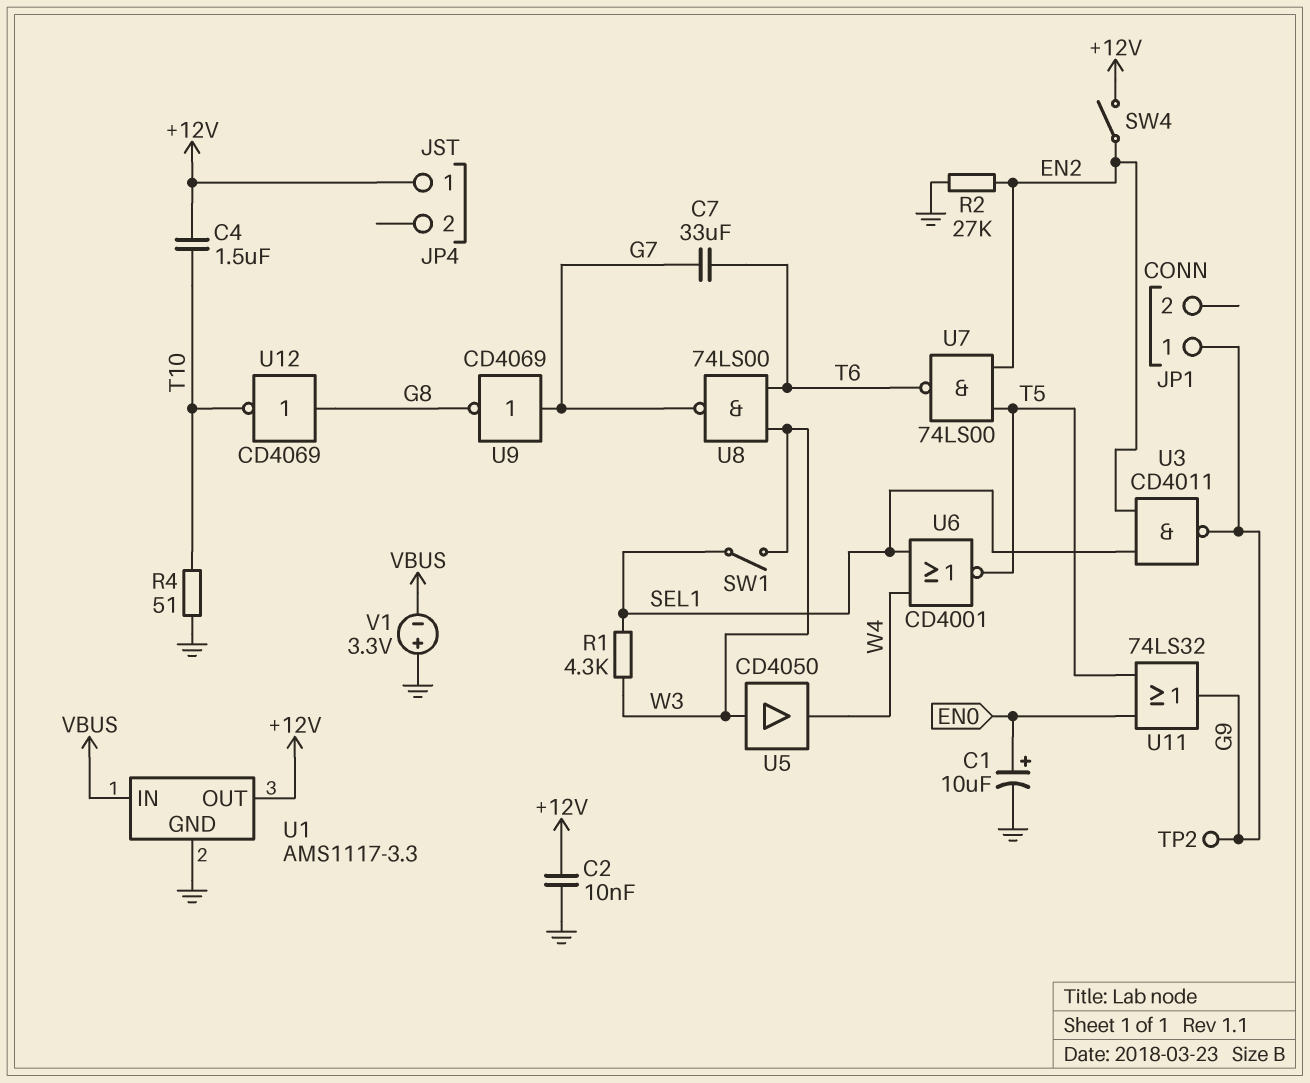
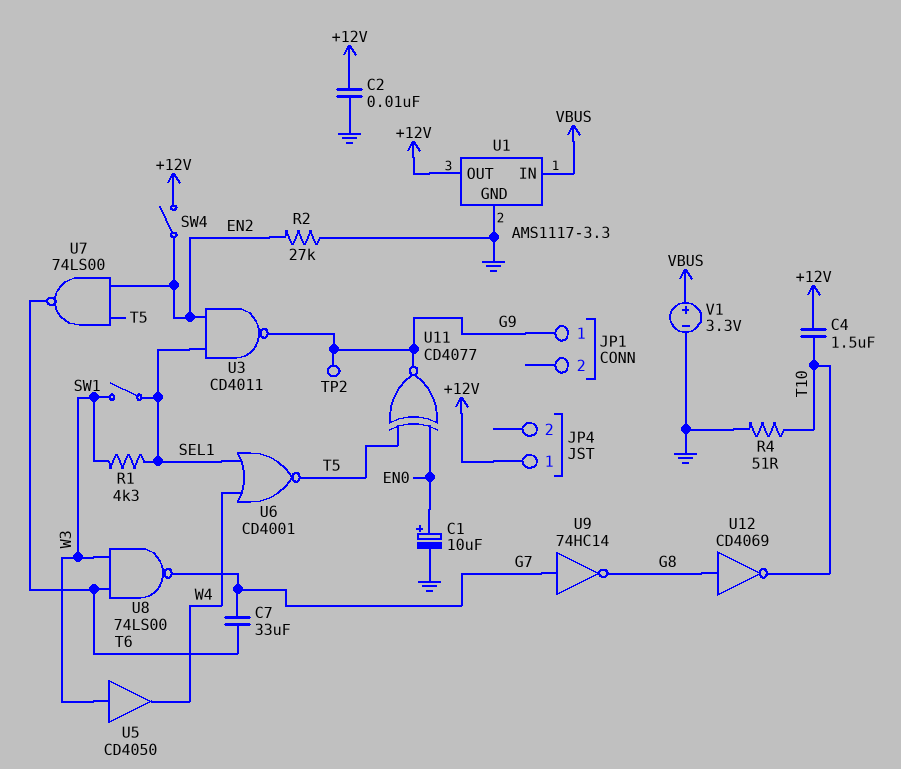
U9: NOT CD4069 (in G7, out G8) -> NOT 74HC14 (in G7, out G8)
U11: OR 74LS32 (in EN0, in T5, out G9) -> XNOR CD4077 (in EN0, in T5, out G9)
V1: 3.3V (plus GND, minus VBUS) -> 3.3V (plus VBUS, minus GND)

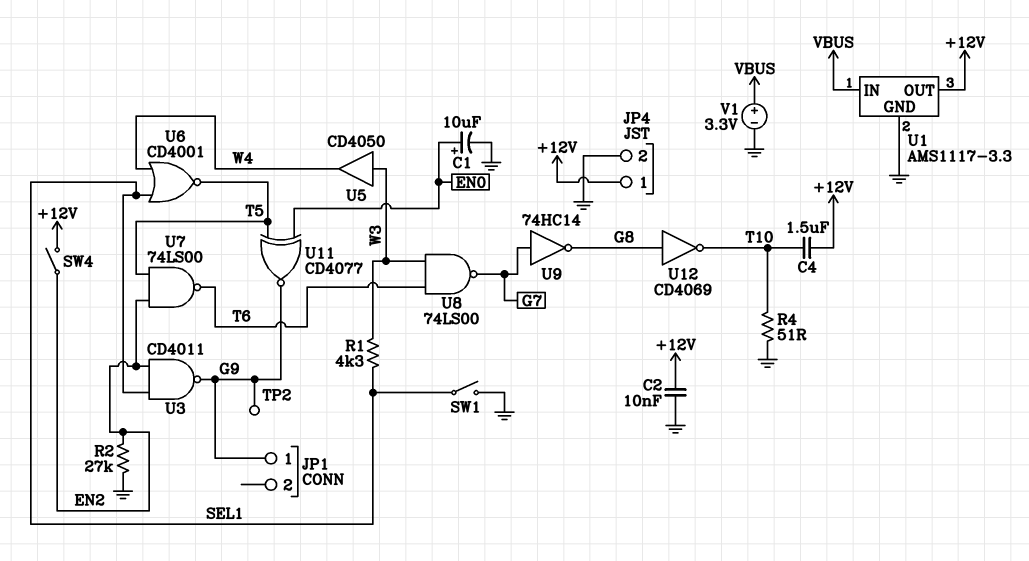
C7: 33uF (G7, T6) -> none
JP4 pin 2: none -> GND
SW1: switch (SEL1, W3) -> switch (GND, SEL1)

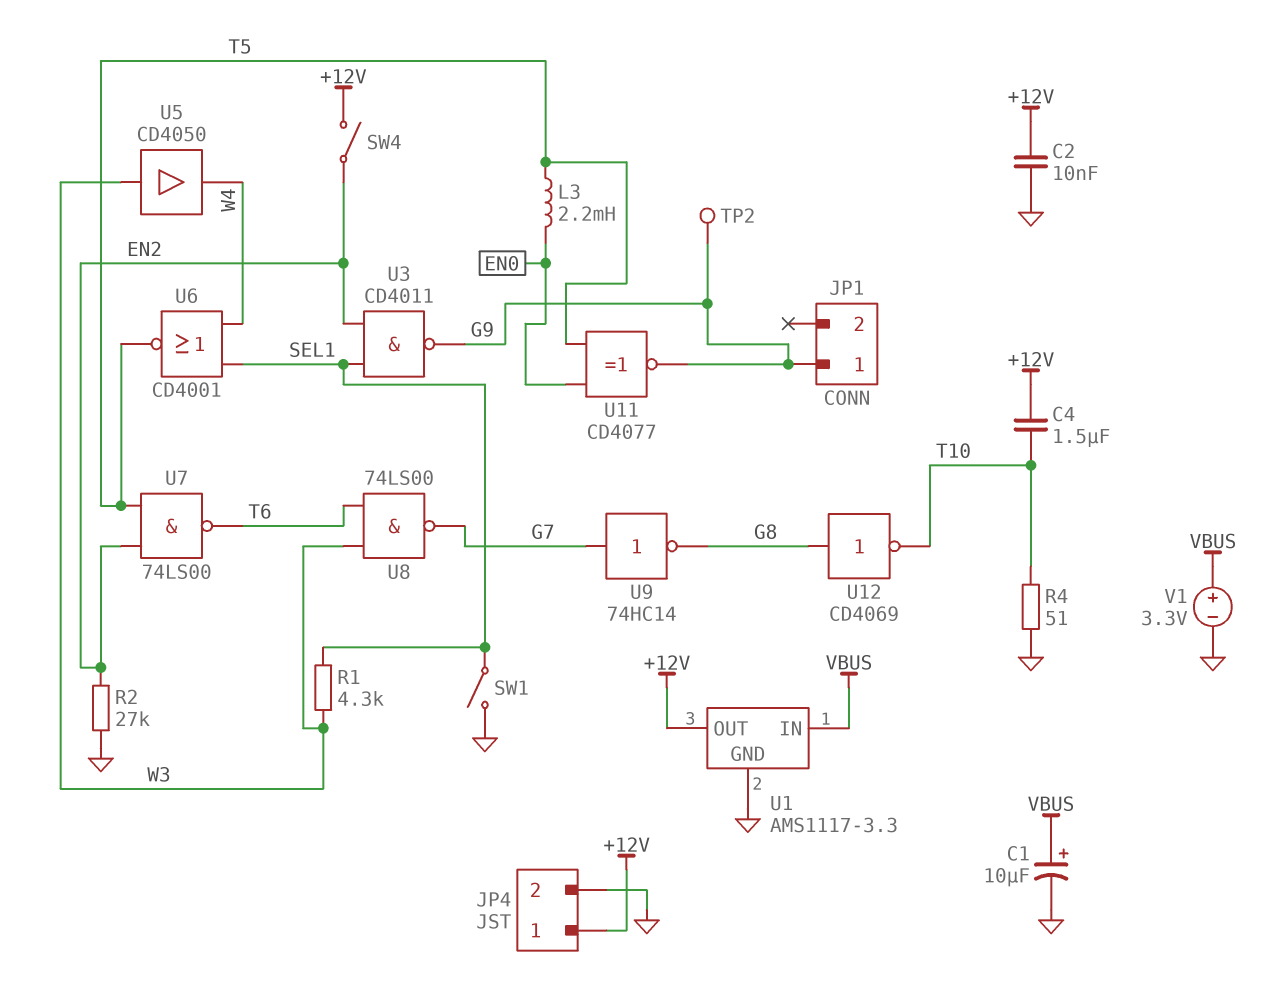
C1: 10uF (plus EN0, minus GND) -> 10uF (plus VBUS, minus GND)
L3: none -> 2.2mH (EN0, T5)

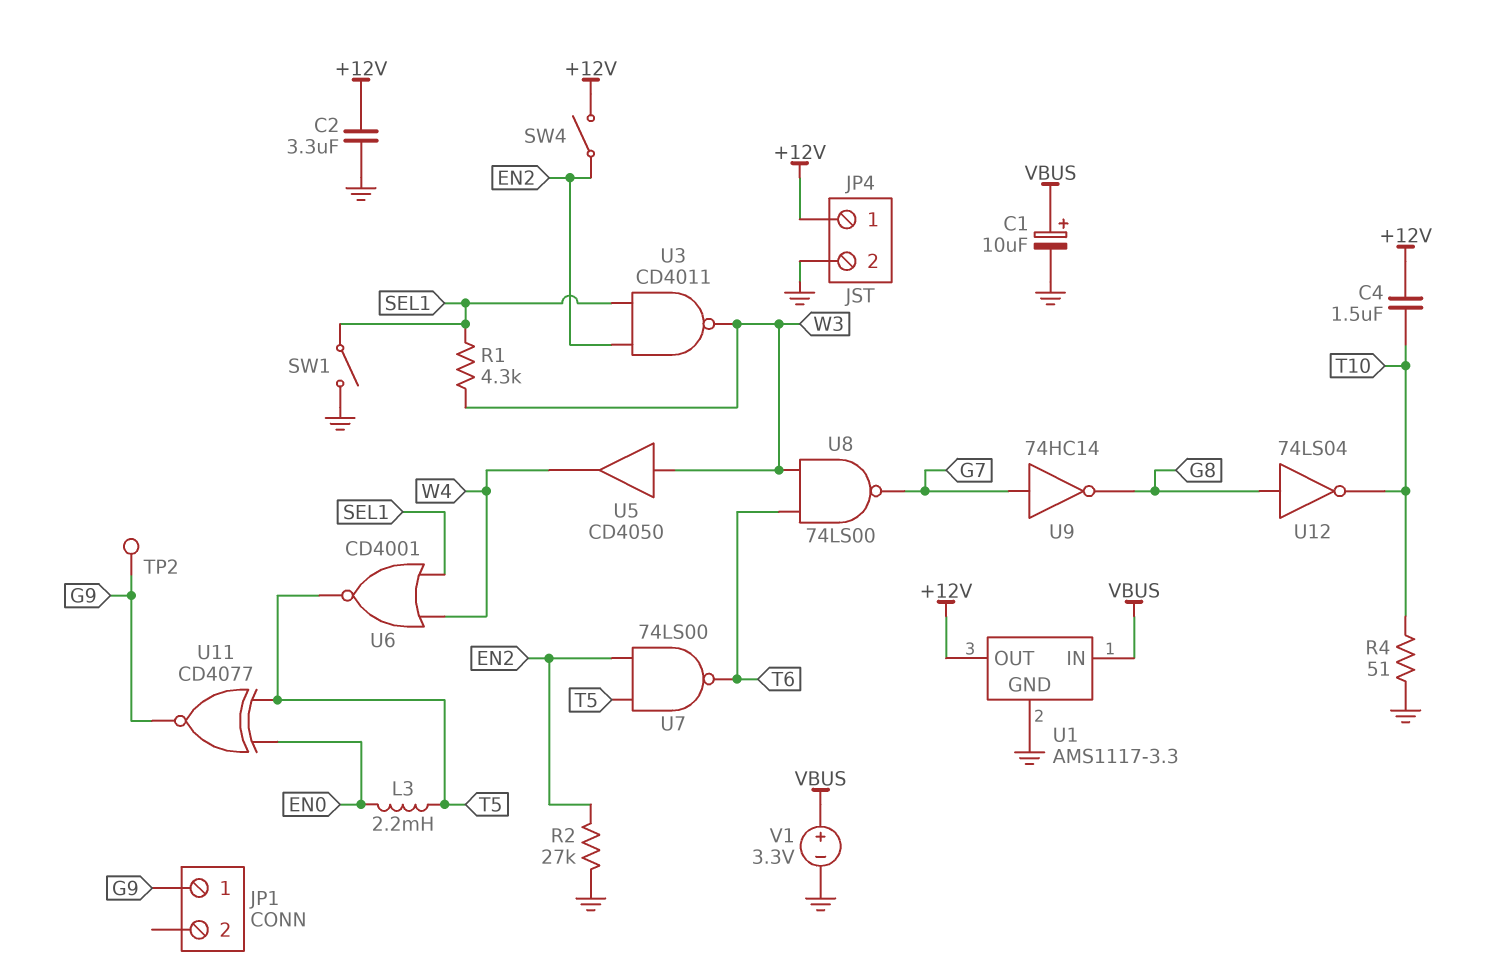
C2: 10nF (+12V, GND) -> 3.3uF (+12V, GND)
U3: NAND CD4011 (in EN2, in SEL1, out G9) -> NAND CD4011 (in EN2, in SEL1, out W3)
U12: NOT CD4069 (in G8, out T10) -> NOT 74LS04 (in G8, out T10)

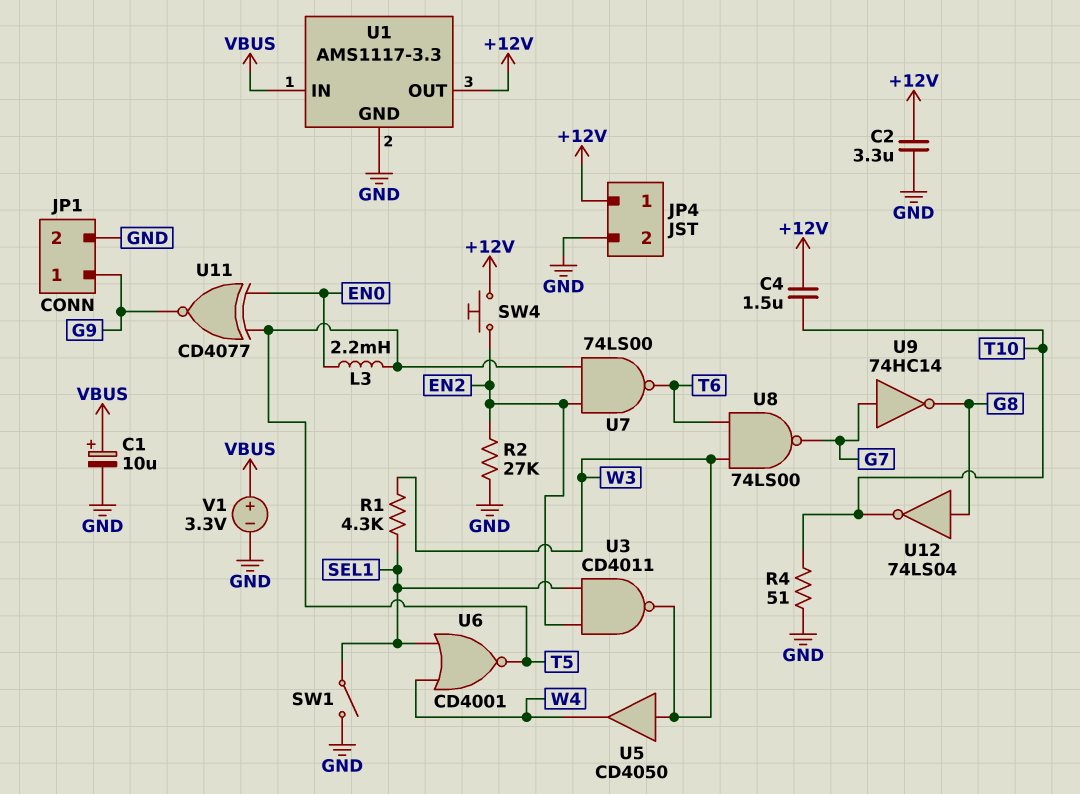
JP1 pin 2: none -> GND
SW4: switch (+12V, EN2) -> button (+12V, EN2)
TP2: test point (G9) -> none

